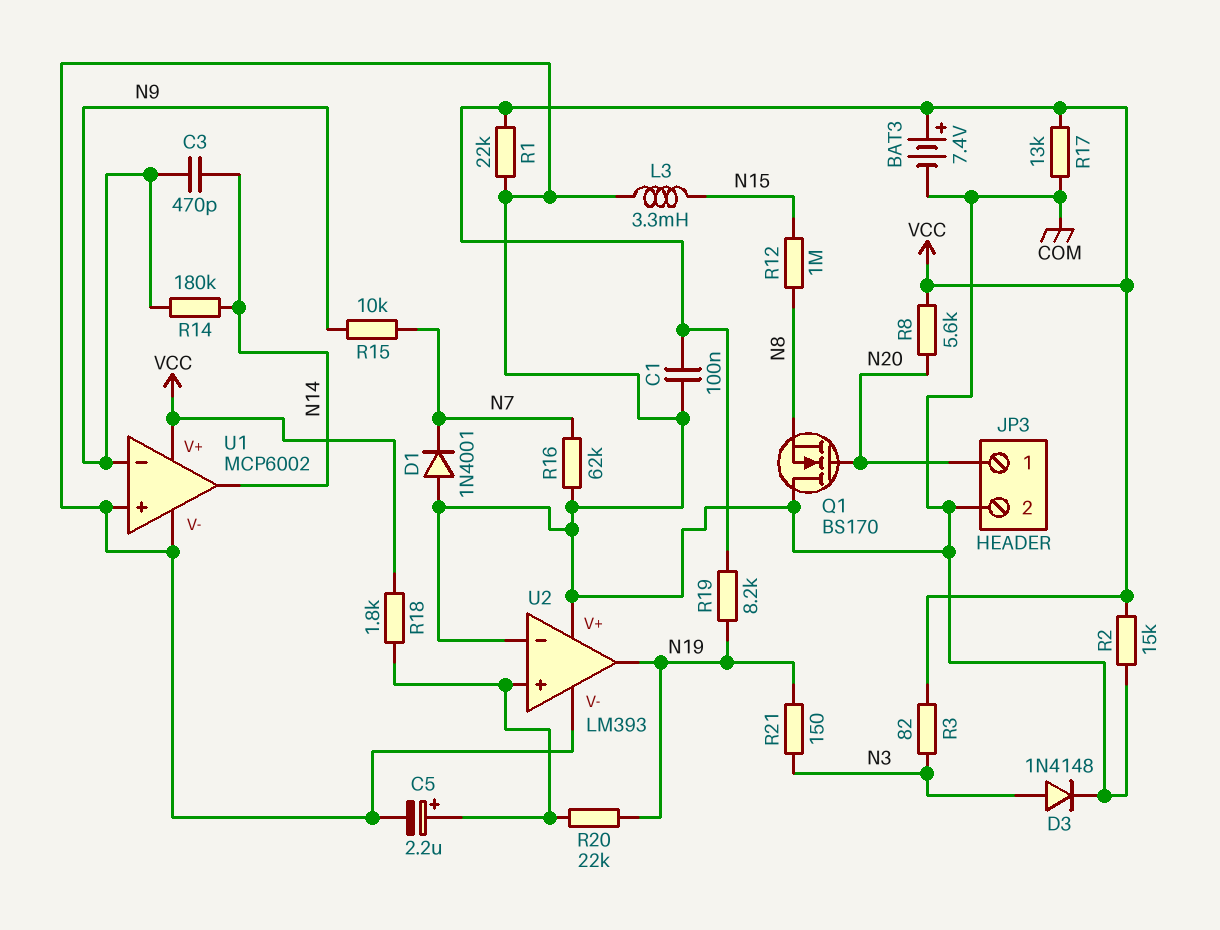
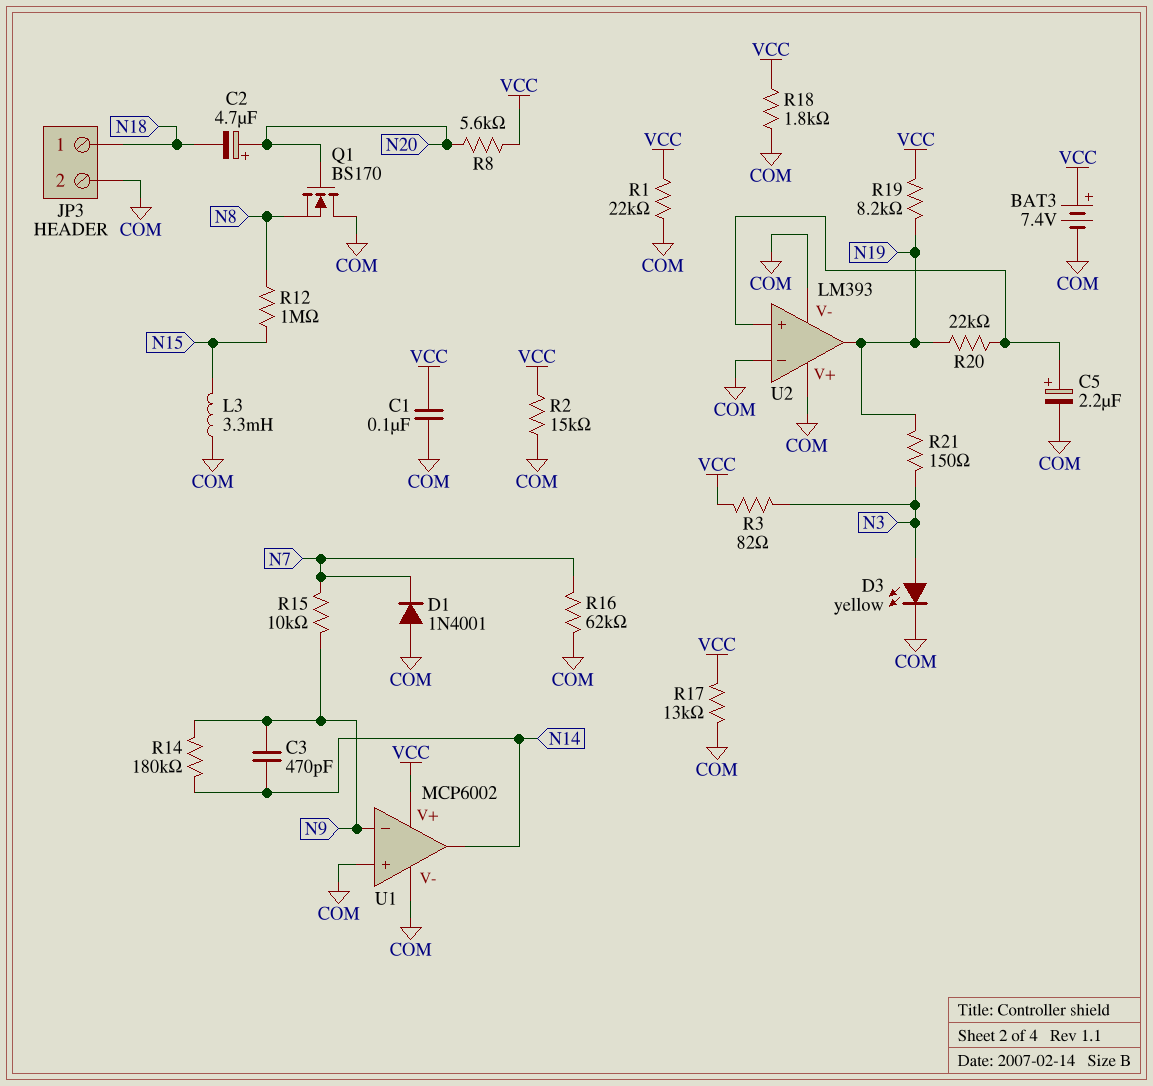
C2: none -> 4.7uF (plus N20, minus N18)
D3: diode 1N4148 (A N3, K COM) -> LED yellow (A N3, K COM)
JP3 pin 1: N20 -> N18
R18: 1.8k (U2/in+, VCC) -> 1.8k (COM, VCC)

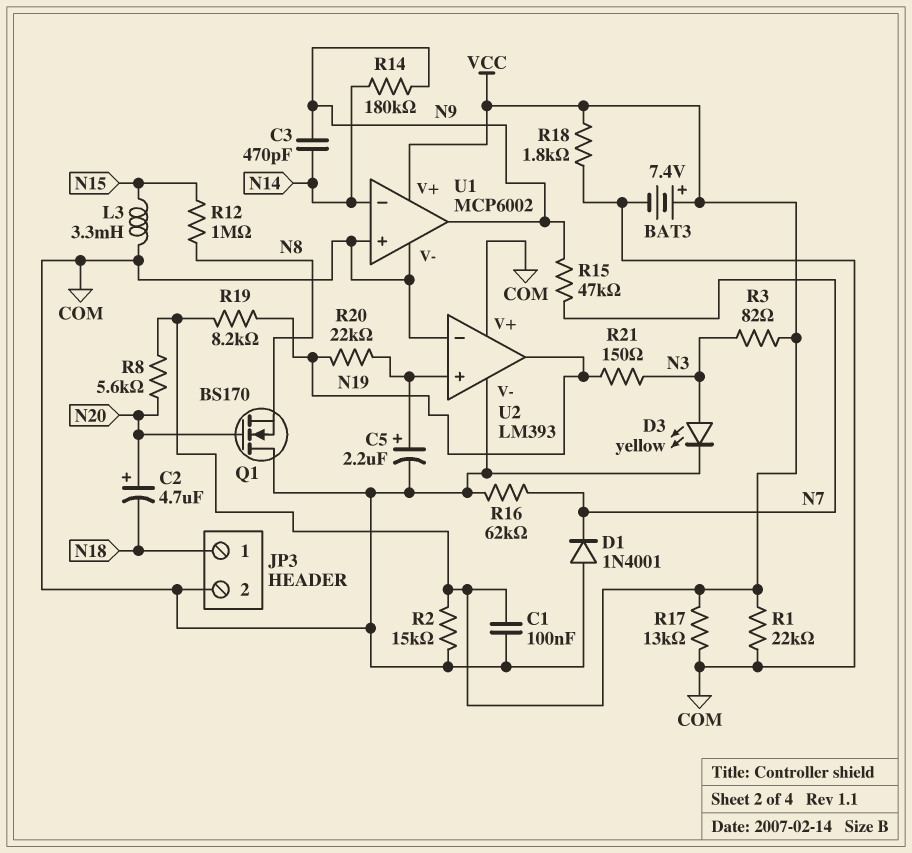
R15: 10k (N7, N9) -> 47k (N7, N9)
U1 pin in-: N9 -> N14
U1 pin out: N14 -> N9

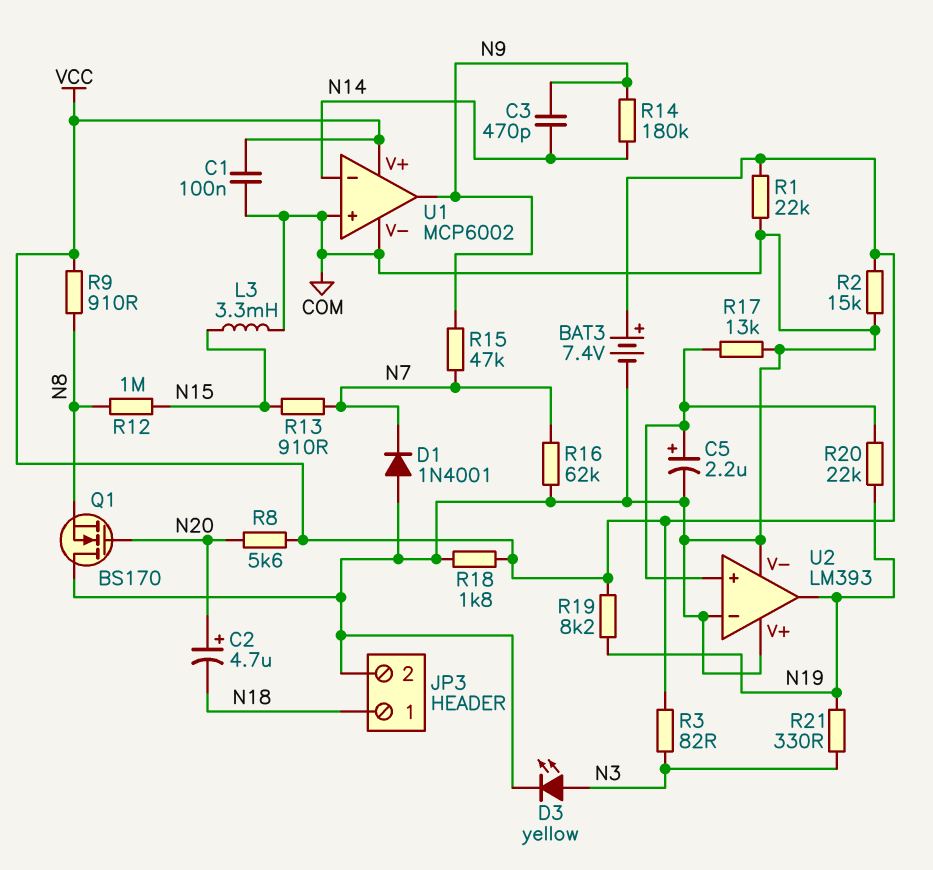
R9: none -> 910 (N8, VCC)
R13: none -> 910 (N7, N15)
R17: 13k (COM, VCC) -> 13k (COM, U2/in+)
R21: 150 (N3, N19) -> 330 (N3, N19)

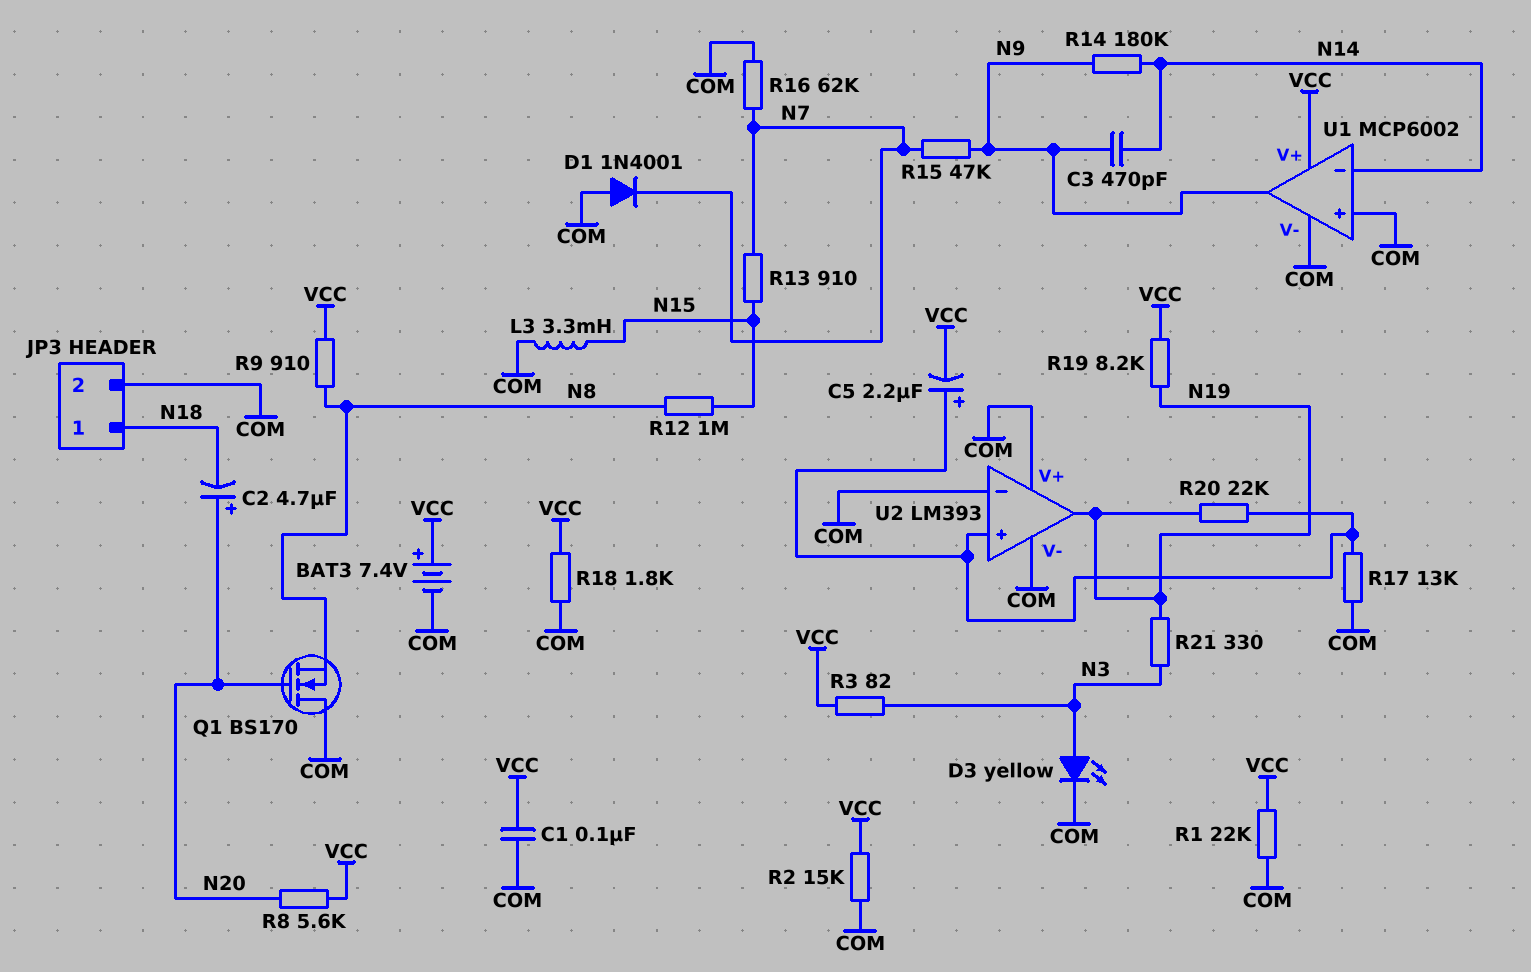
C5: 2.2uF (plus U2/in+, minus COM) -> 2.2uF (plus U2/in+, minus VCC)

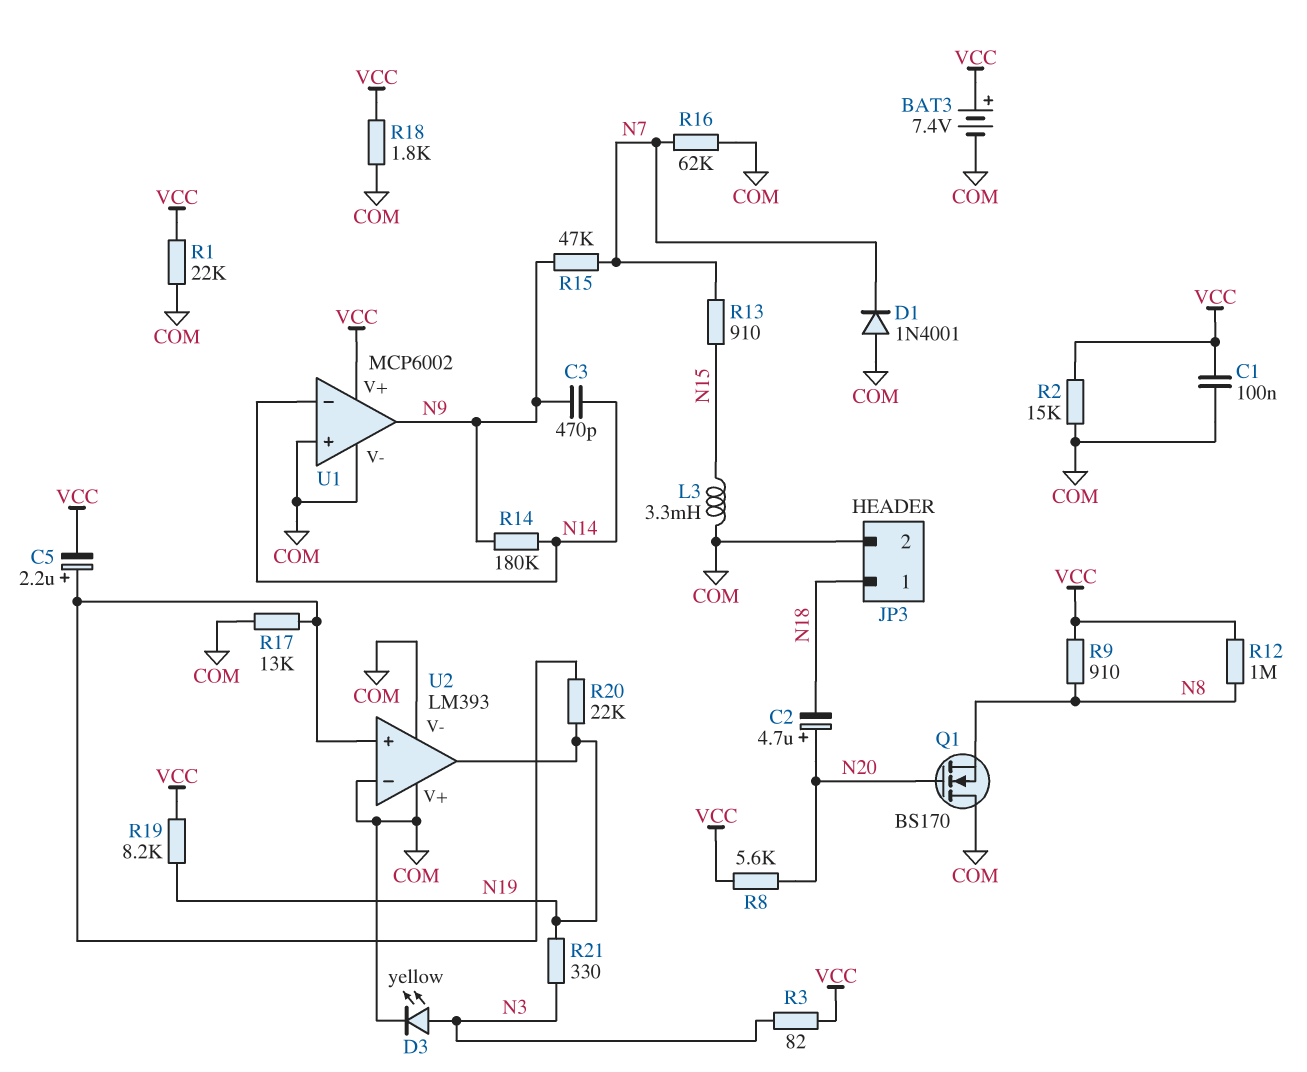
R12: 1M (N8, N15) -> 1M (N8, VCC)

